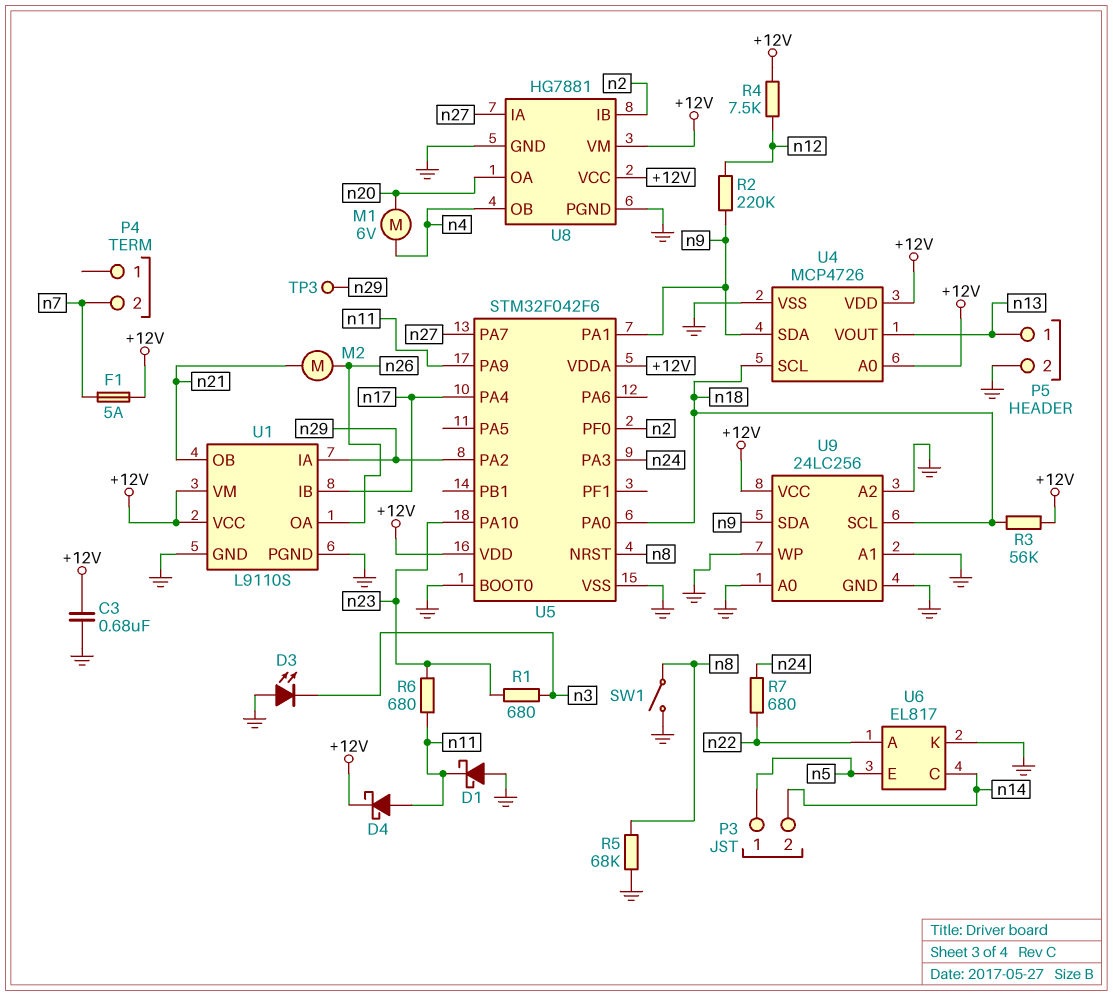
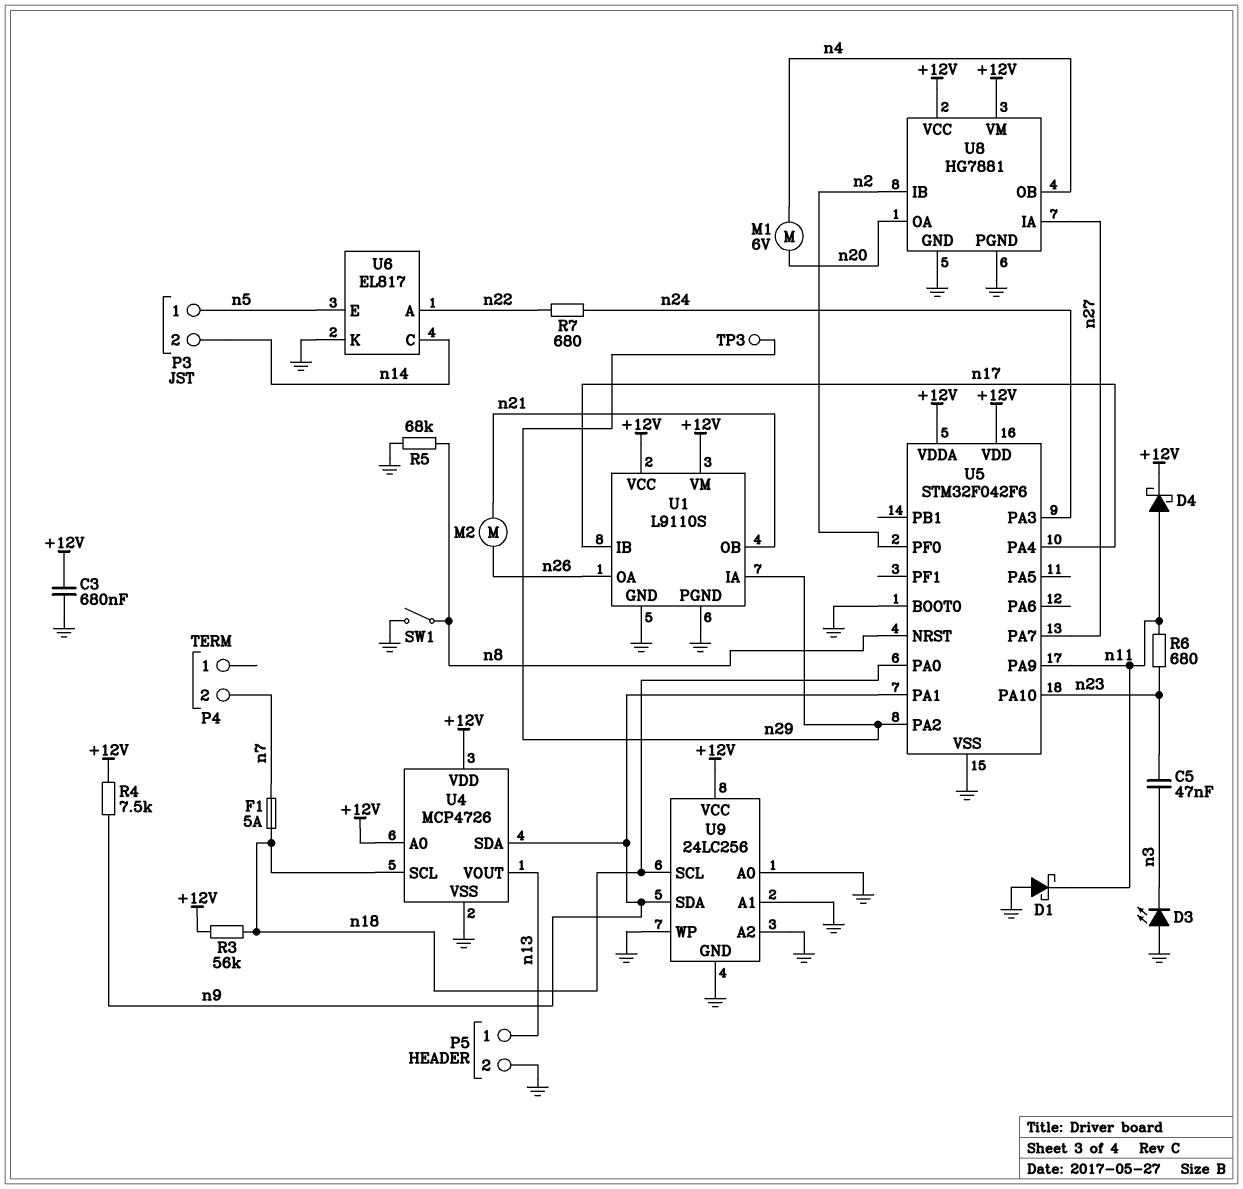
C5: none -> 47nF (n3, n23)
F1: 5A (+12V, n7) -> 5A (n7, n18)
R1: 680 (n3, n23) -> none
R2: 220k (n9, n12) -> none
R4: 7.5k (+12V, n12) -> 7.5k (+12V, n9)

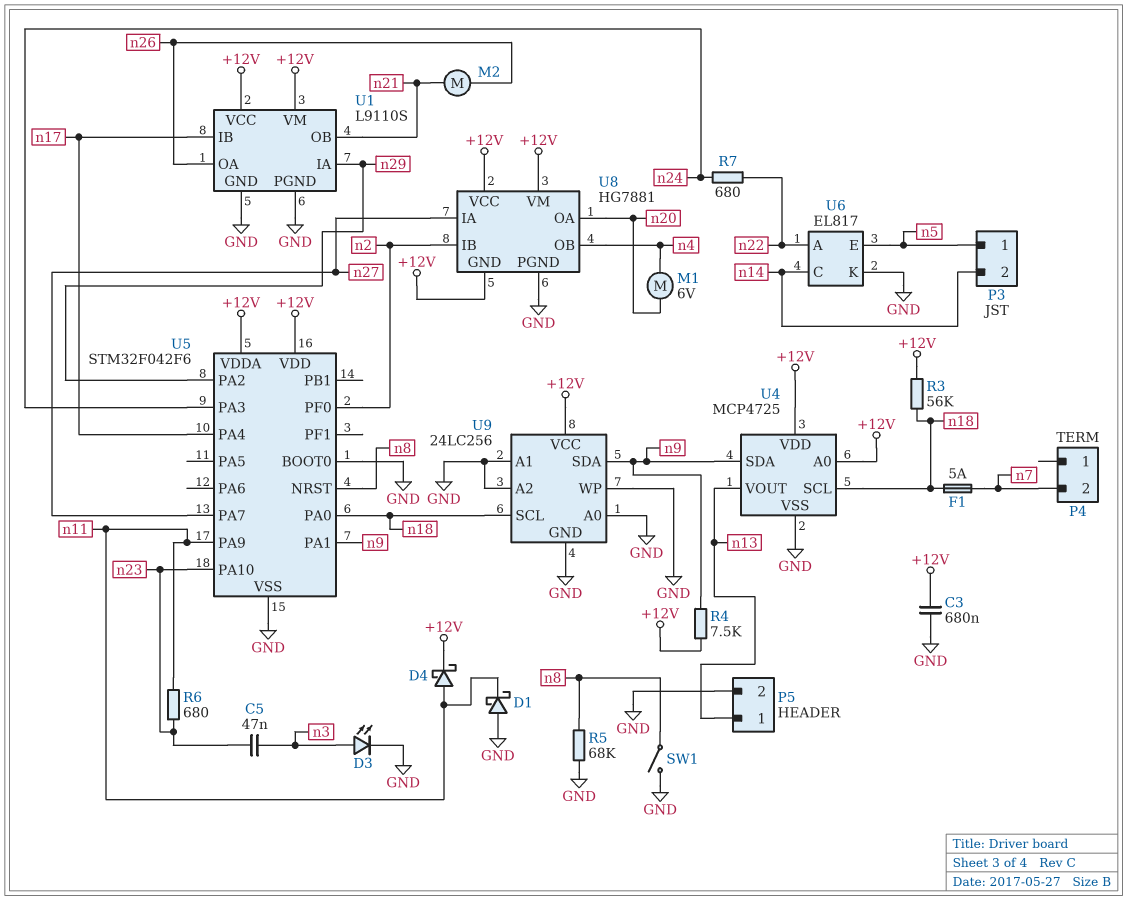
D3: LED (A GND, K n3) -> LED (A n3, K GND)
TP3: test point (n29) -> none
U4: MCP4726 -> MCP4725
U8 pin GND: GND -> +12V

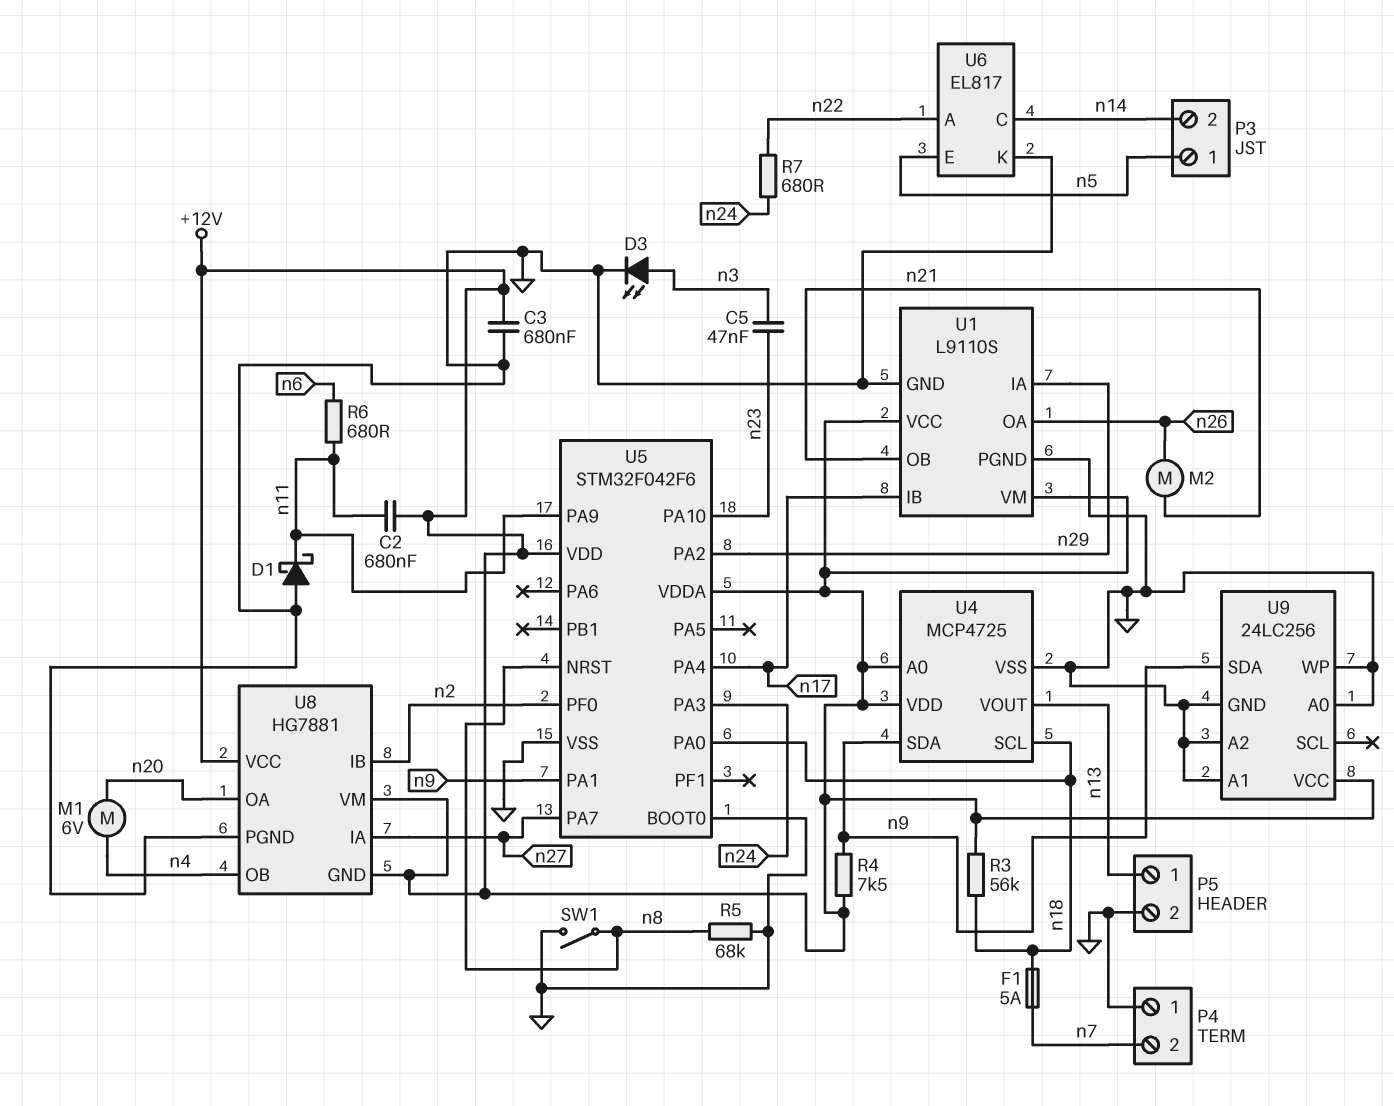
C2: none -> 680nF (+12V, n11)
D4: schottky (A n11, K +12V) -> none
P4 pin 1: none -> GND
R6: 680 (n11, n23) -> 680 (n6, n11)
U9 pin SCL: n18 -> none

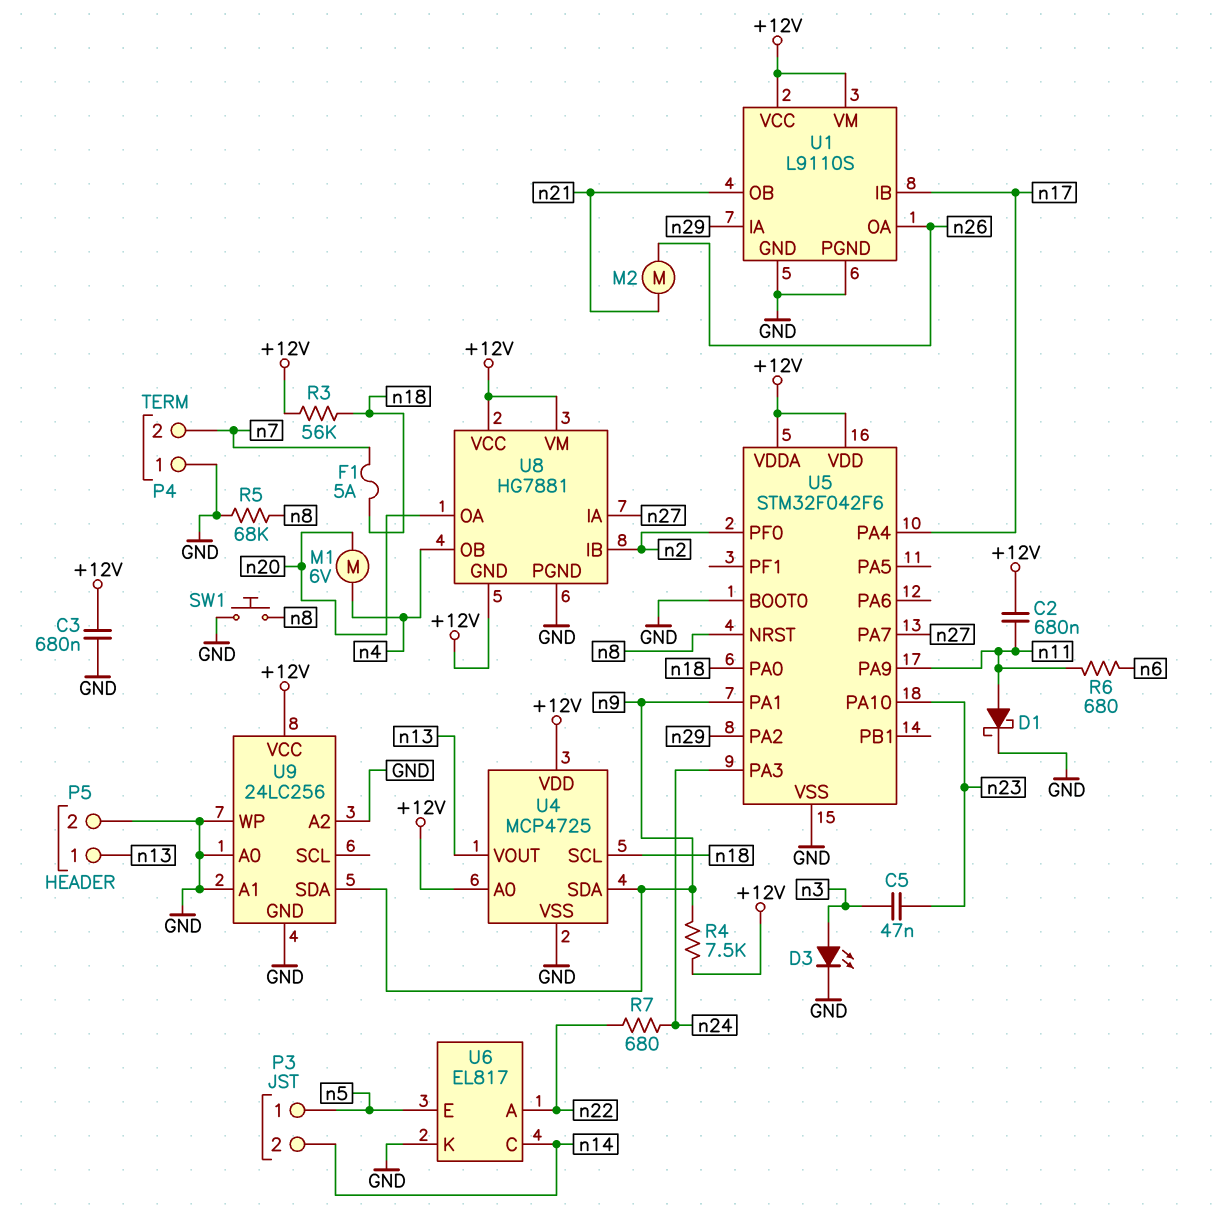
D1: schottky (A GND, K n11) -> schottky (A n11, K GND)
SW1: switch (GND, n8) -> button (GND, n8)

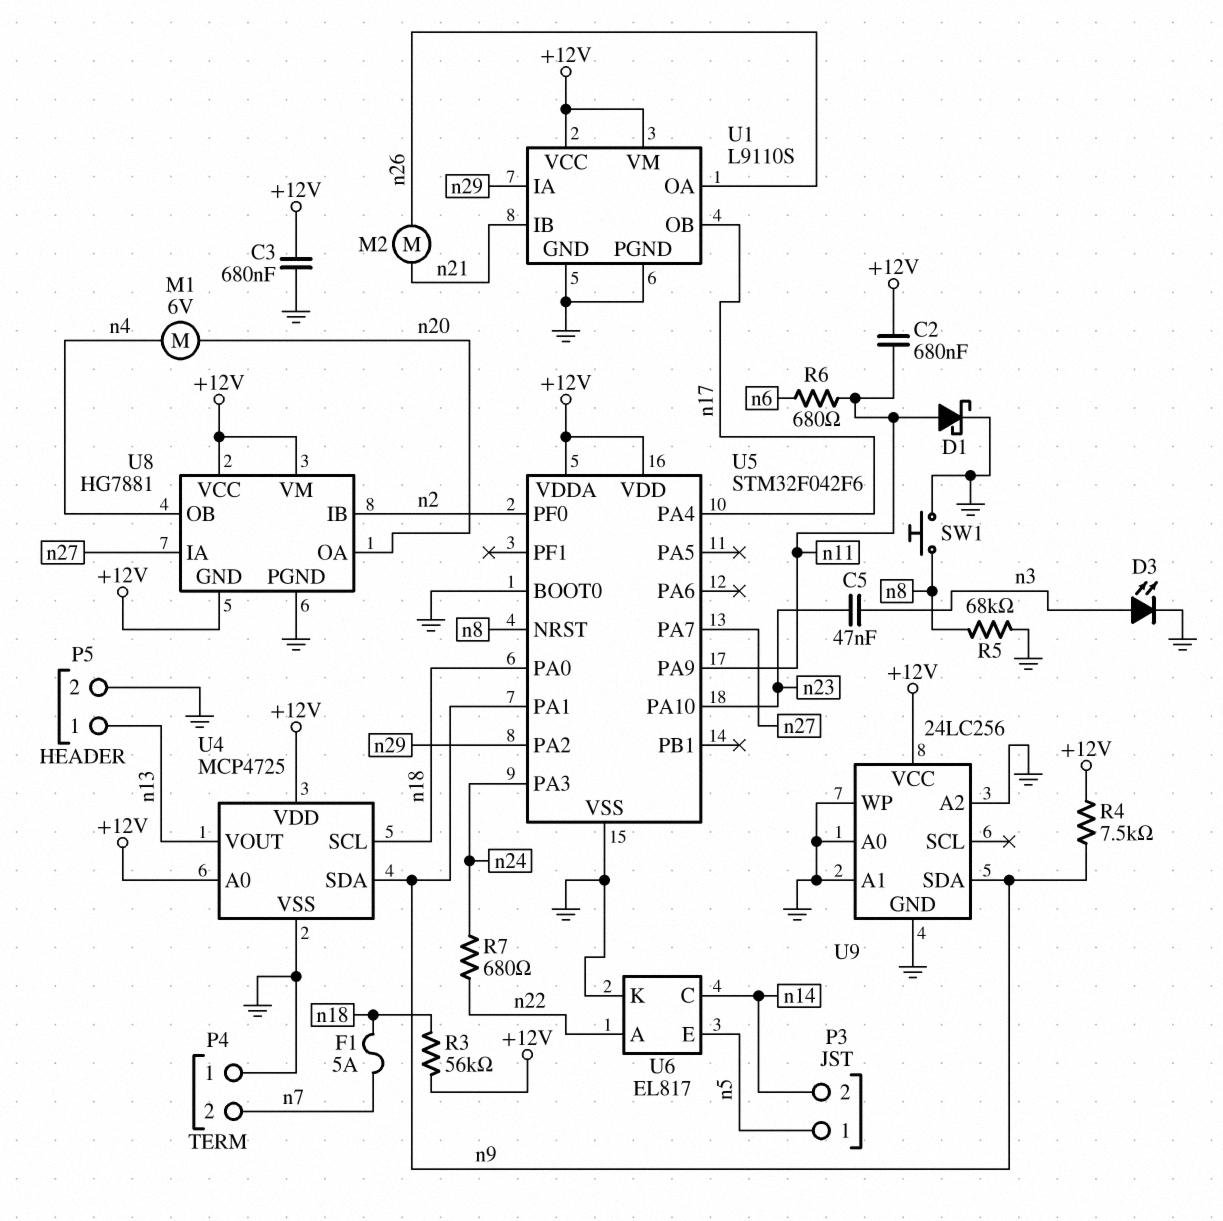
U1 pin IB: n17 -> n21
U1 pin OB: n21 -> n17

